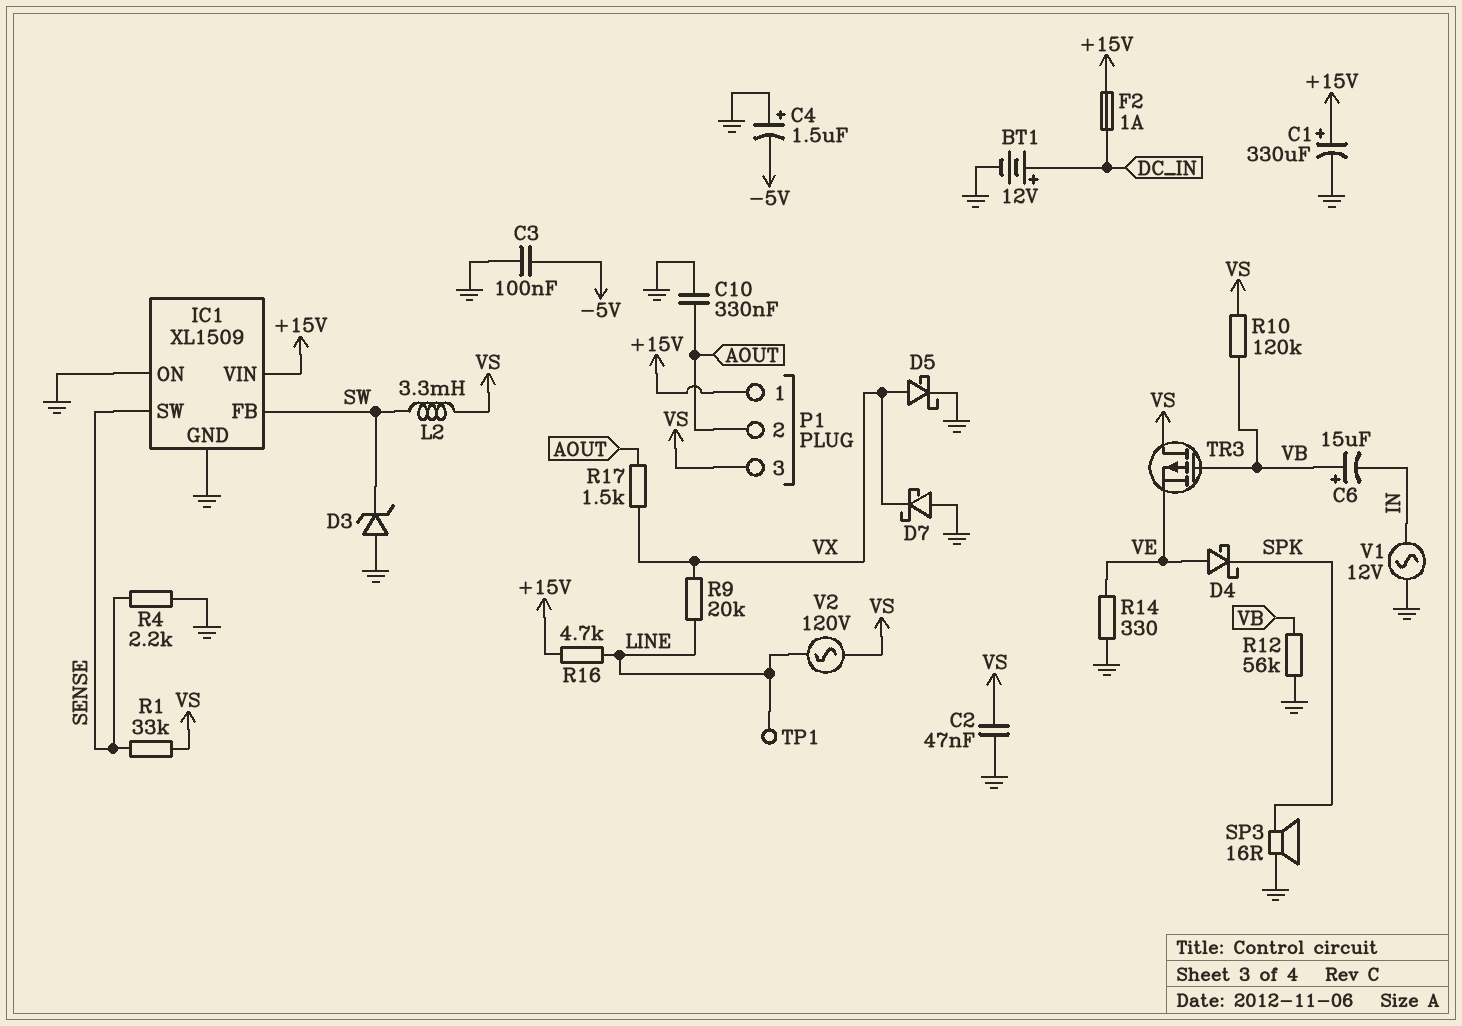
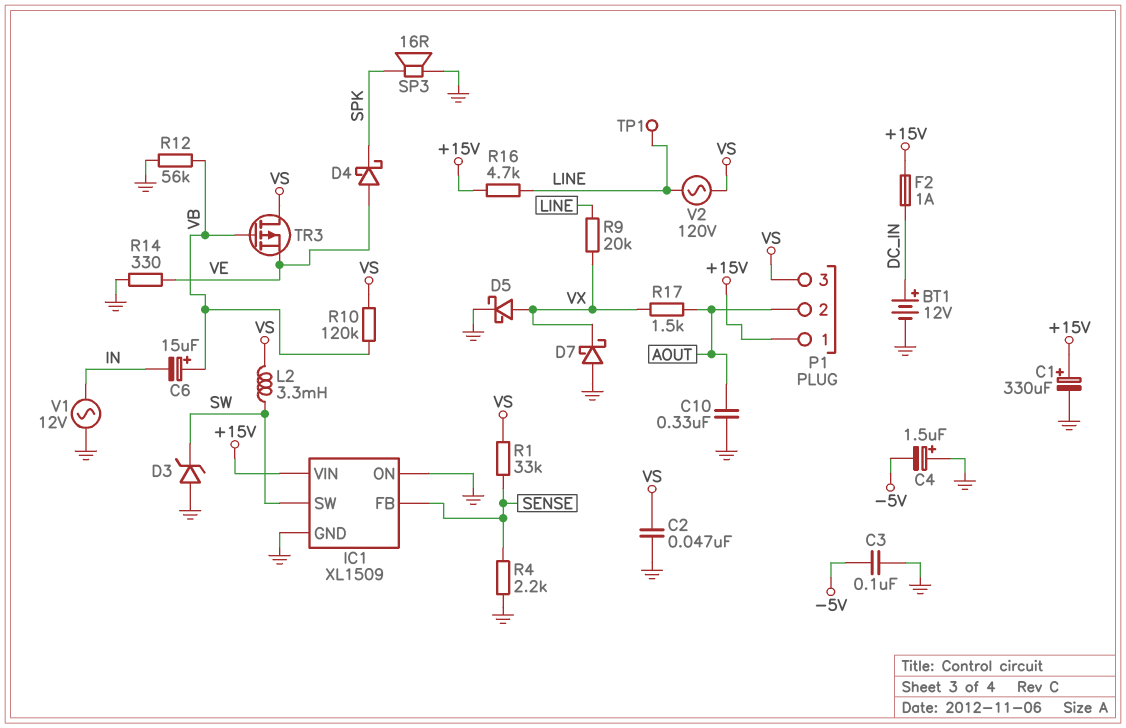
IC1 pin FB: SW -> SENSE
IC1 pin SW: SENSE -> SW

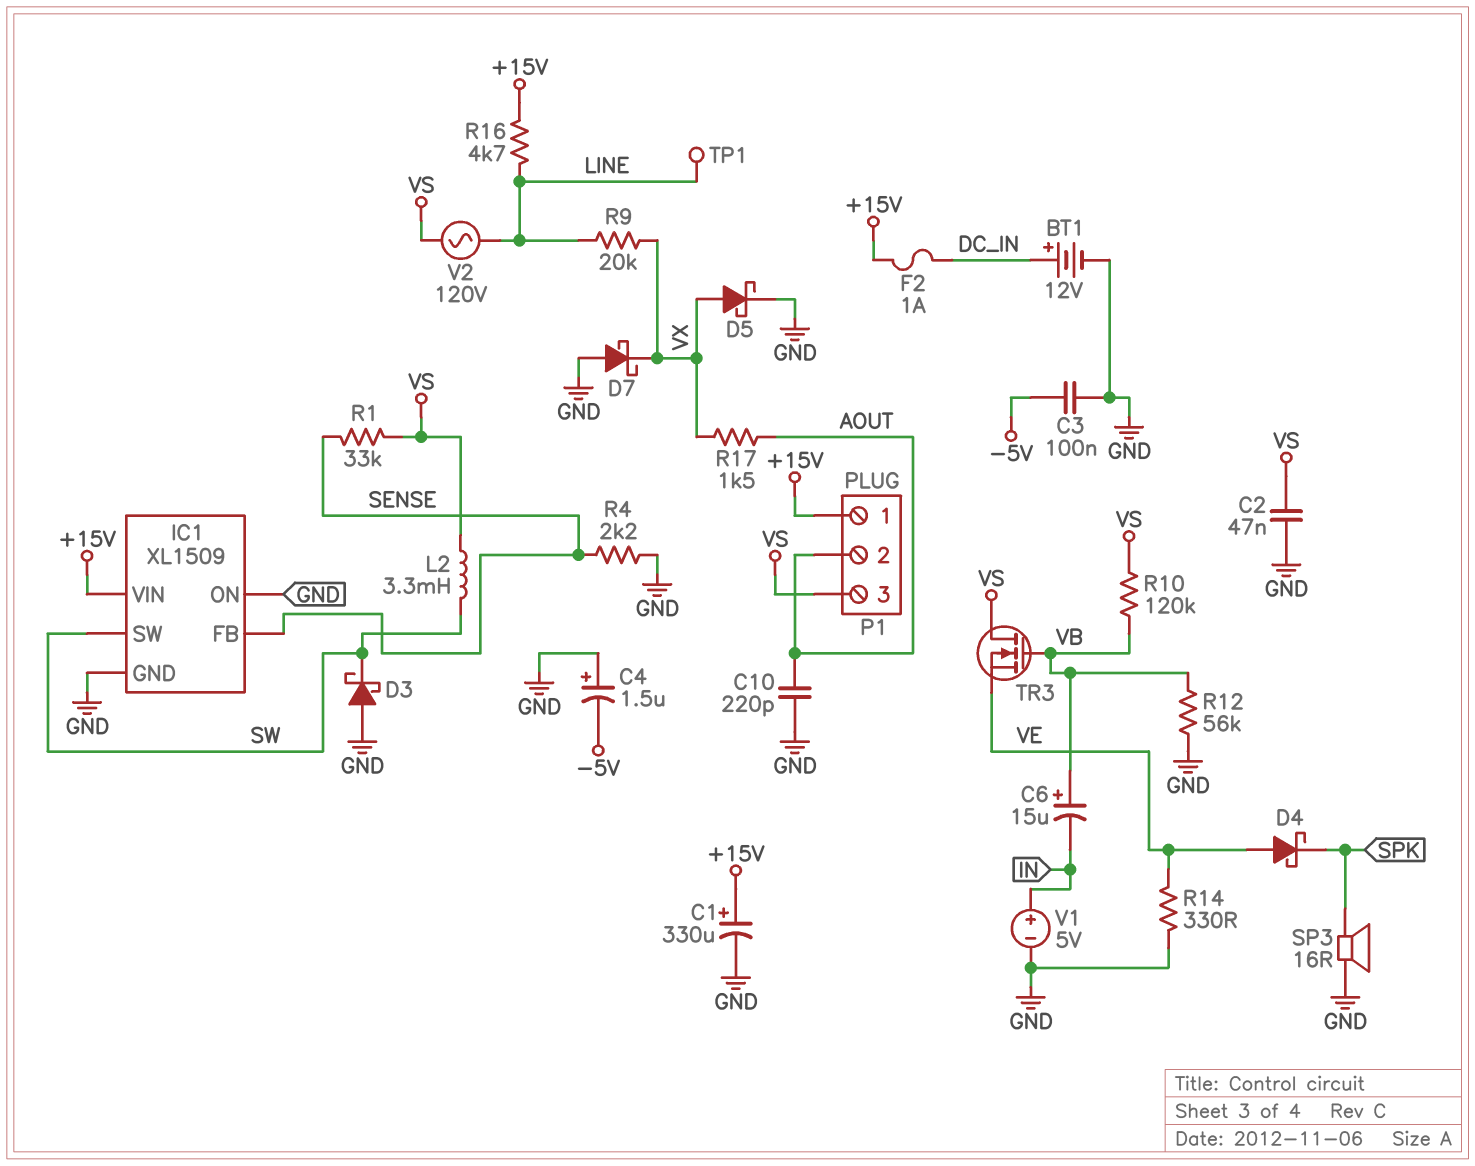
C10: 330nF (AOUT, GND) -> 220pF (AOUT, GND)
D3: zener (A GND, K SW) -> schottky (A GND, K SW)
TR3: PMOS (G VB, D VS, S VE) -> NMOS (G VB, D VS, S VE)
V1: AC 12V (GND, IN) -> 5V (plus IN, minus GND)

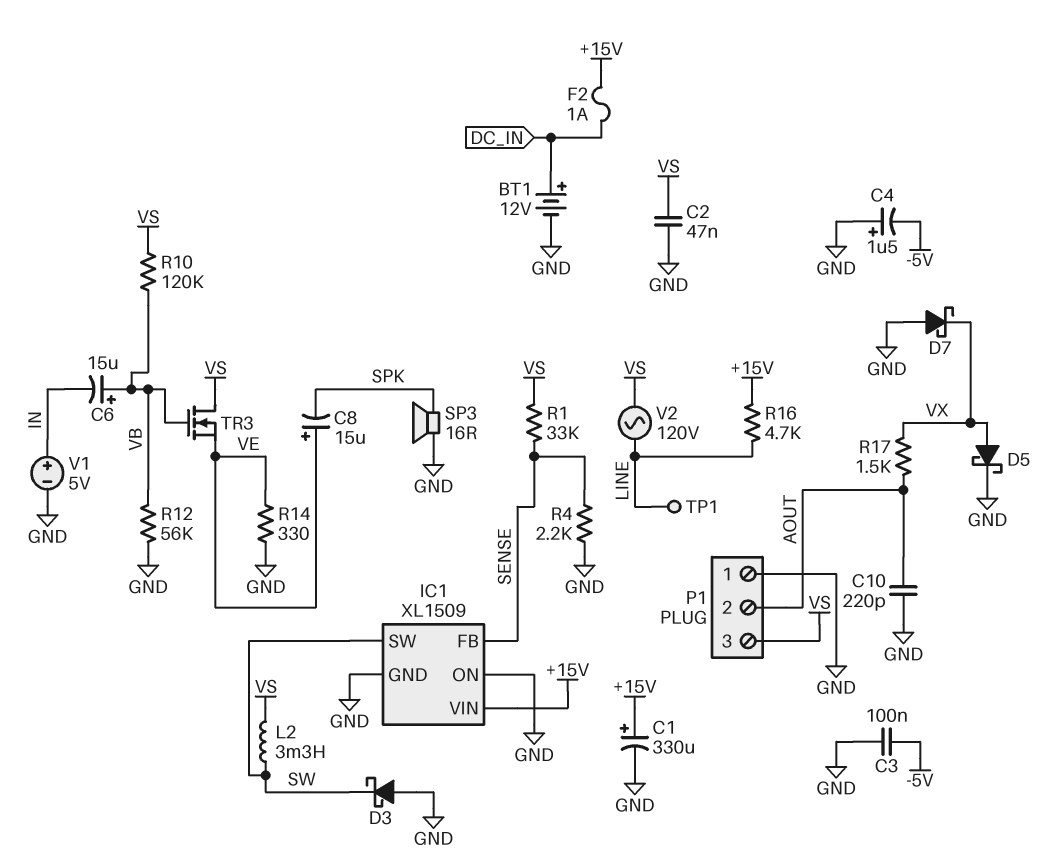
C8: none -> 15uF (plus VE, minus SPK)
D4: schottky (A VE, K SPK) -> none
P1 pin 1: +15V -> GND
R9: 20k (LINE, VX) -> none

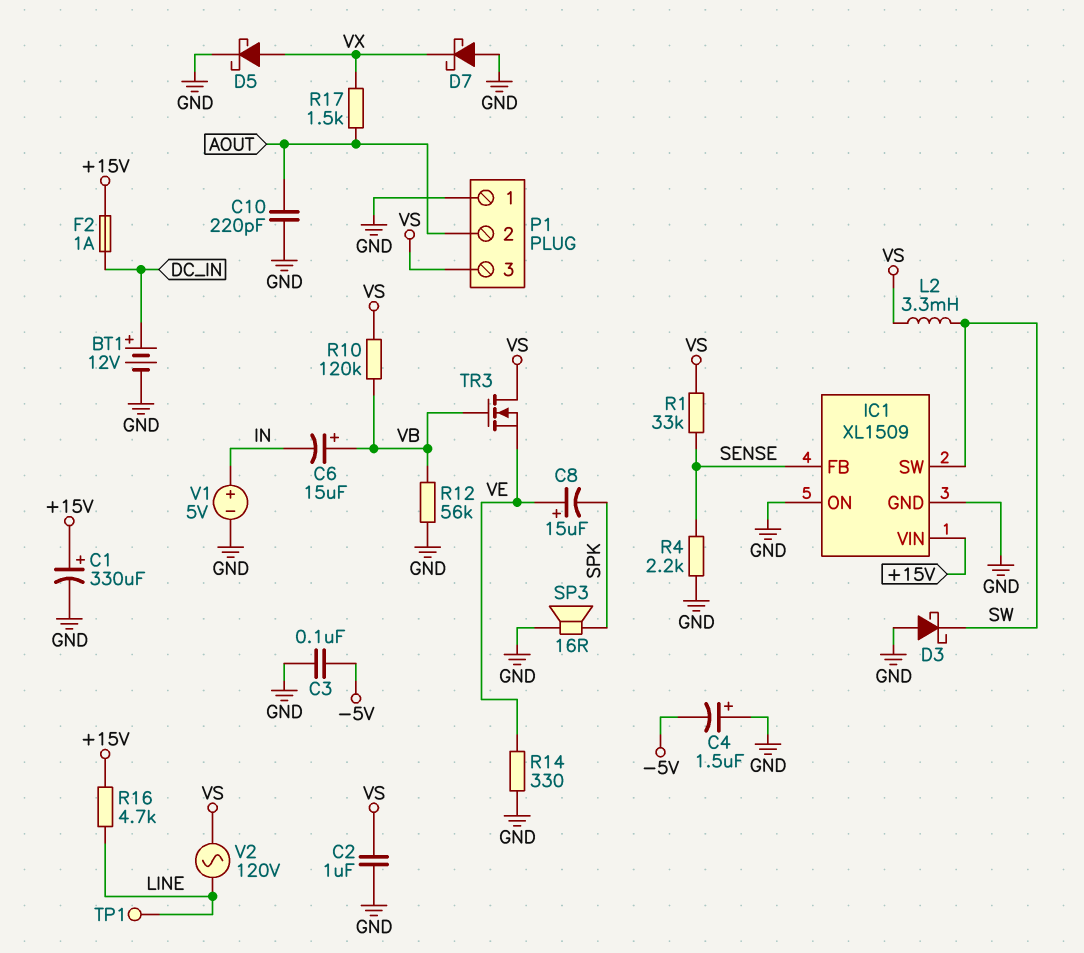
C2: 47nF (GND, VS) -> 1uF (GND, VS)

